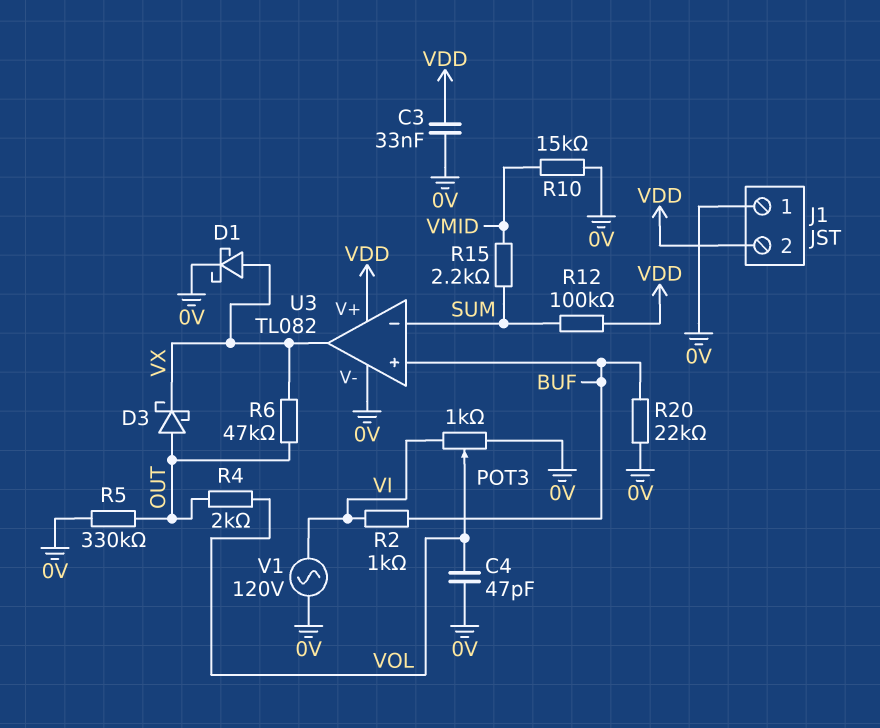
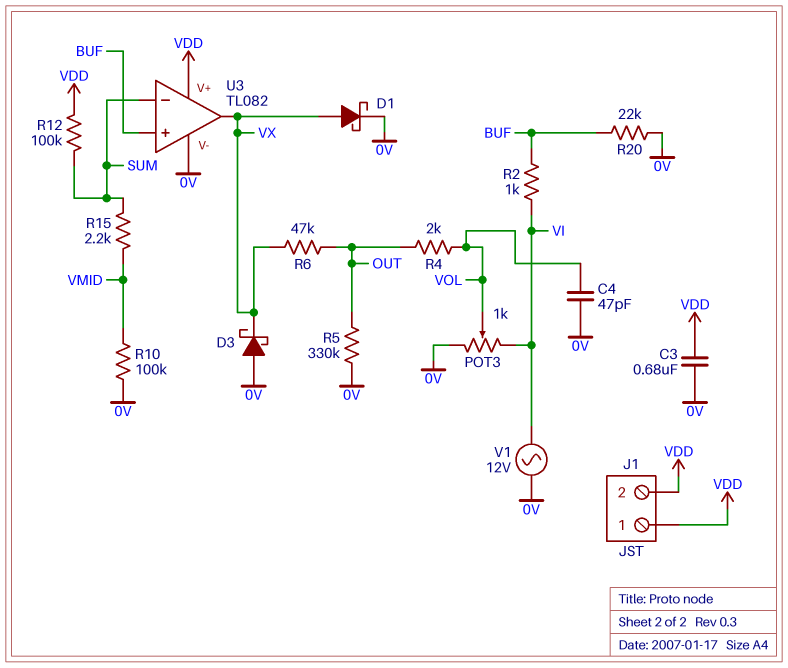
C3: 33nF (0V, VDD) -> 680nF (0V, VDD)
D3: schottky (A OUT, K VX) -> schottky (A 0V, K VX)
J1 pin 1: 0V -> VDD
R10: 15k (0V, VMID) -> 100k (0V, VMID)
V1: AC 120V (0V, VI) -> AC 12V (0V, VI)

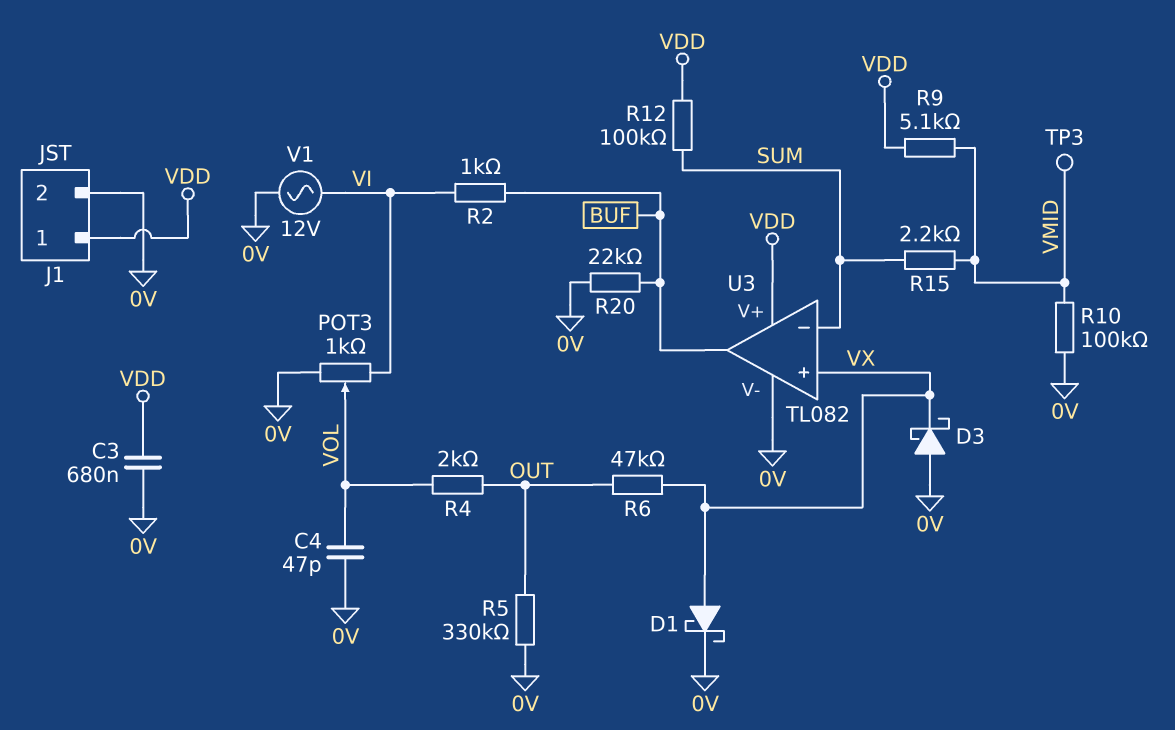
J1 pin 2: VDD -> 0V
R9: none -> 5.1k (VDD, VMID)
TP3: none -> test point (VMID)
U3 pin in+: BUF -> VX
U3 pin out: VX -> BUF

